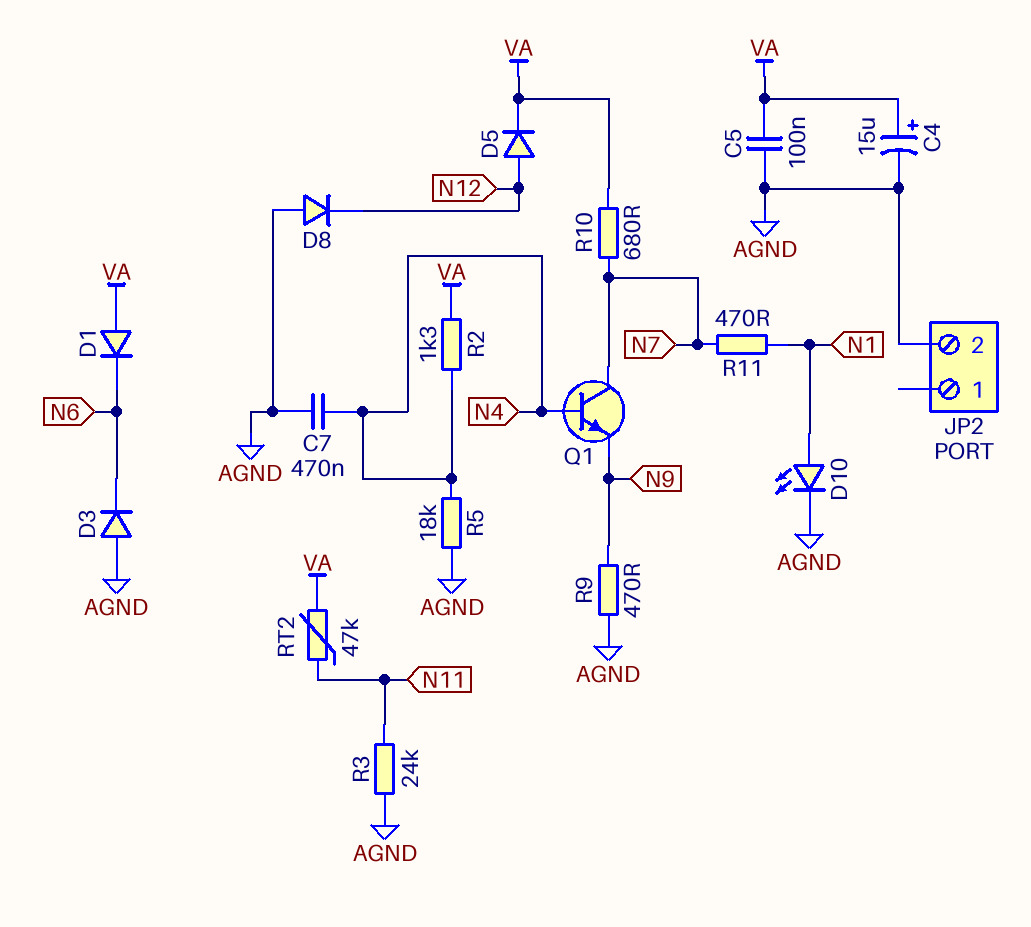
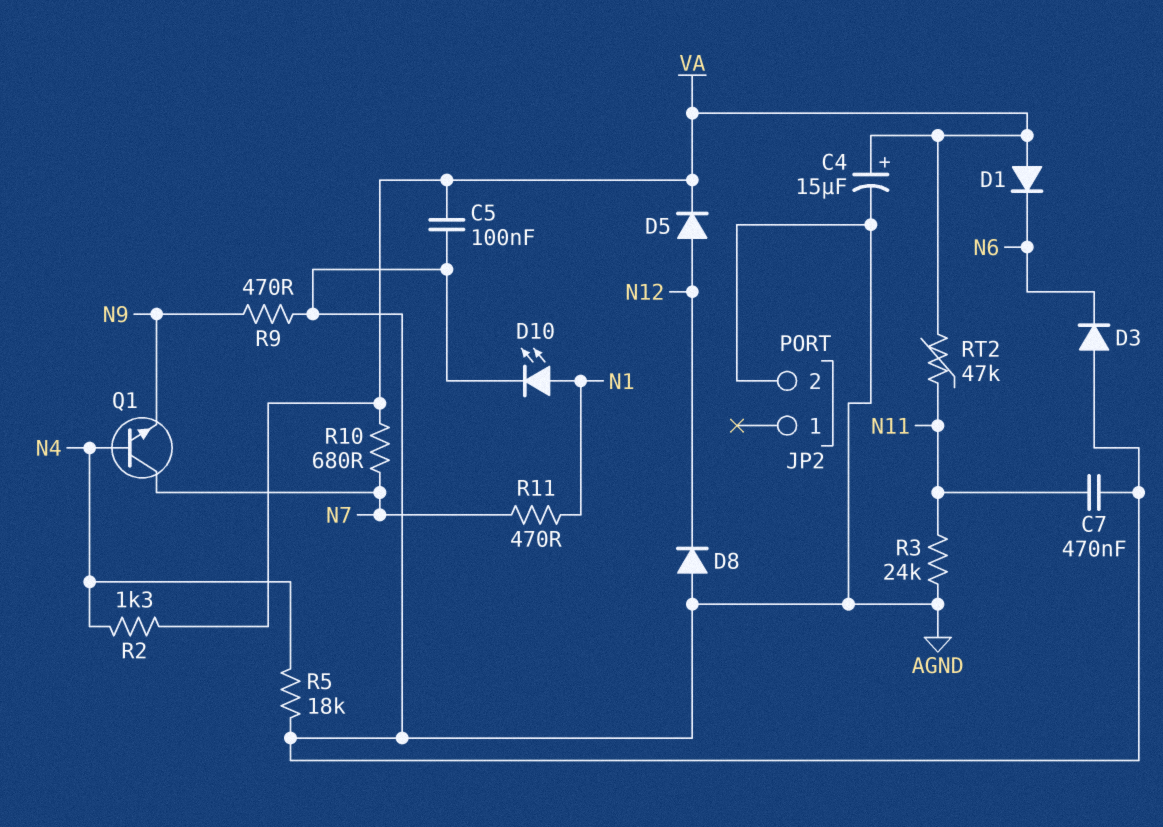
C7: 470nF (AGND, N4) -> 470nF (AGND, N11)

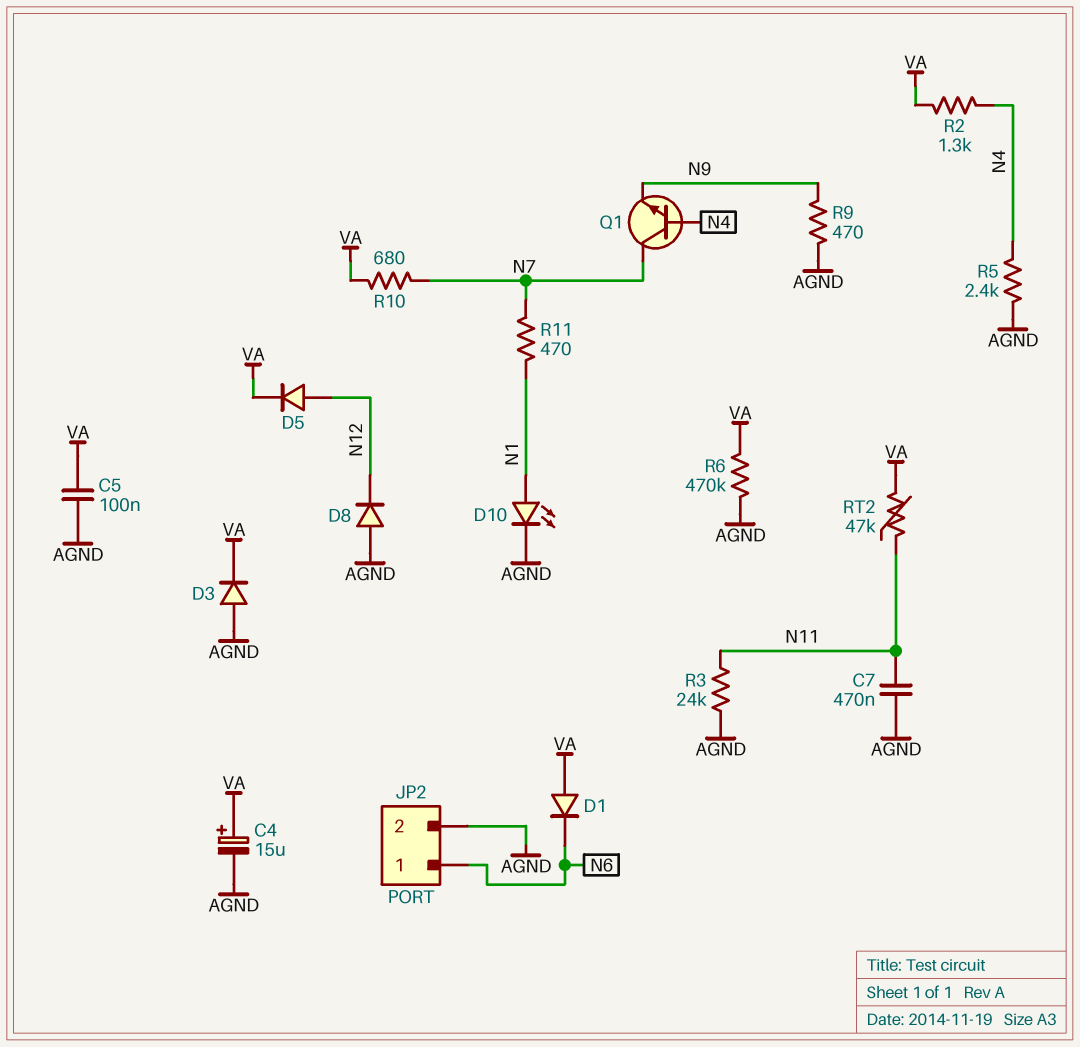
D3: diode (A AGND, K N6) -> diode (A AGND, K VA)
JP2 pin 1: none -> N6
R5: 18k (AGND, N4) -> 2.4k (AGND, N4)
R6: none -> 470k (AGND, VA)

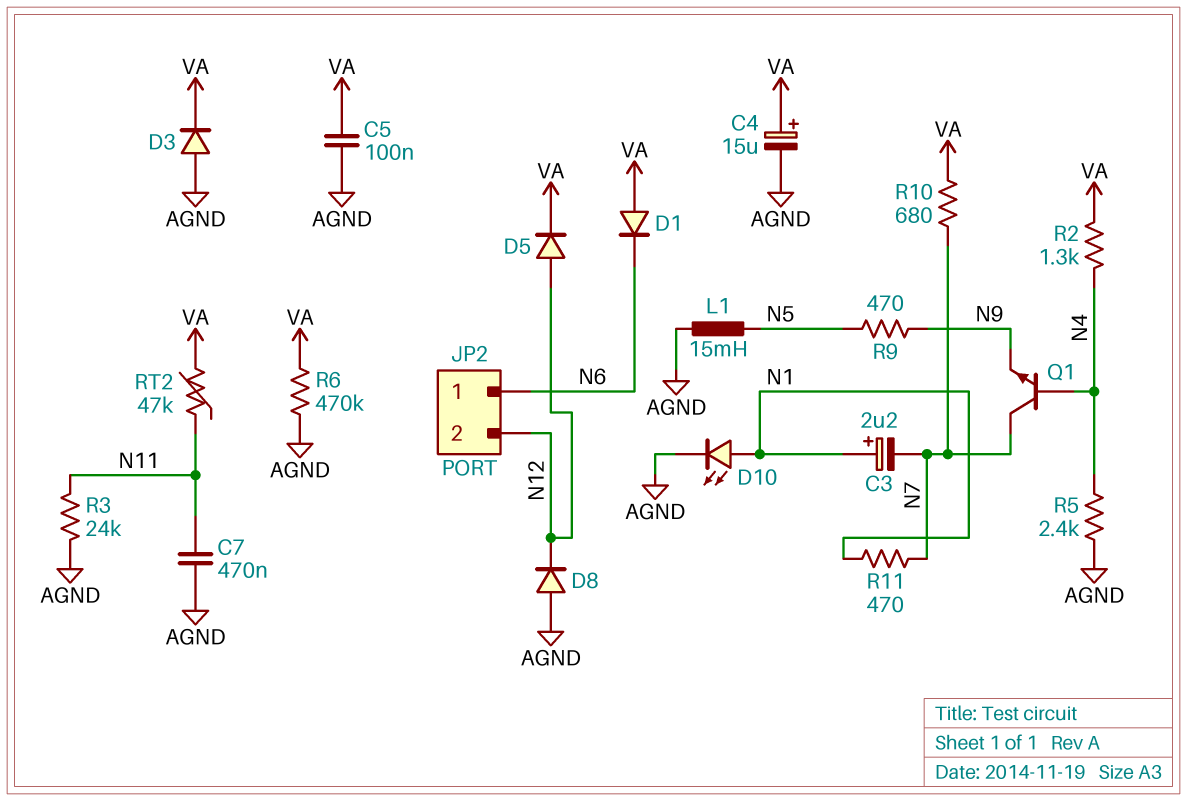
C3: none -> 2.2uF (plus N1, minus N7)
JP2 pin 2: AGND -> N12
L1: none -> 15mH (AGND, N5)
R9: 470 (AGND, N9) -> 470 (N5, N9)

